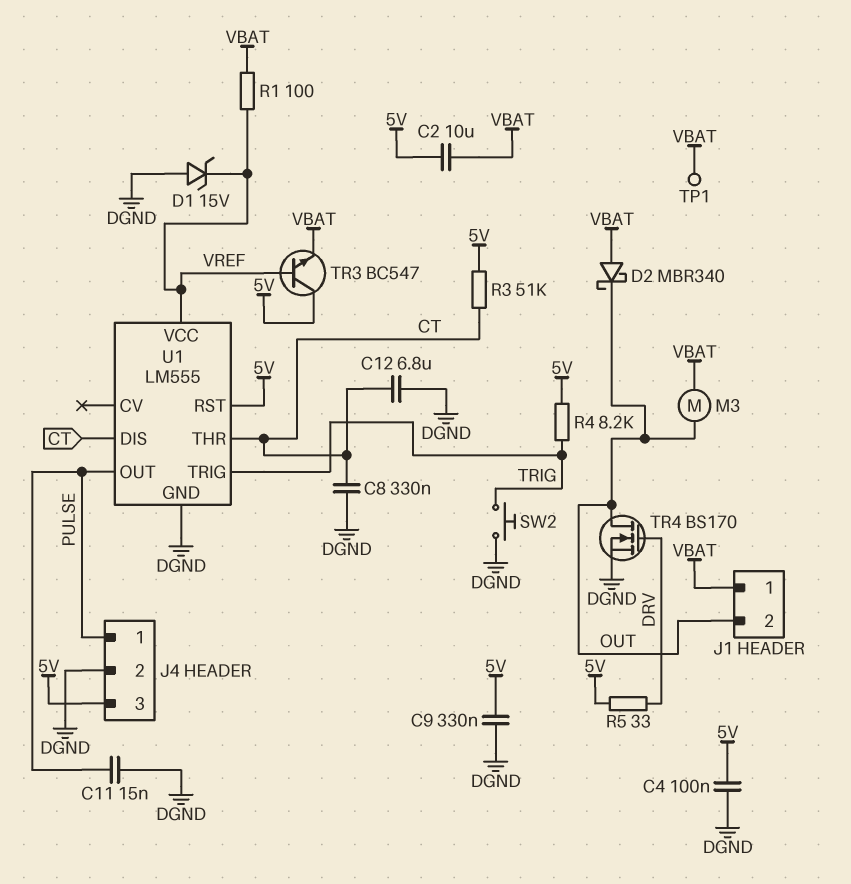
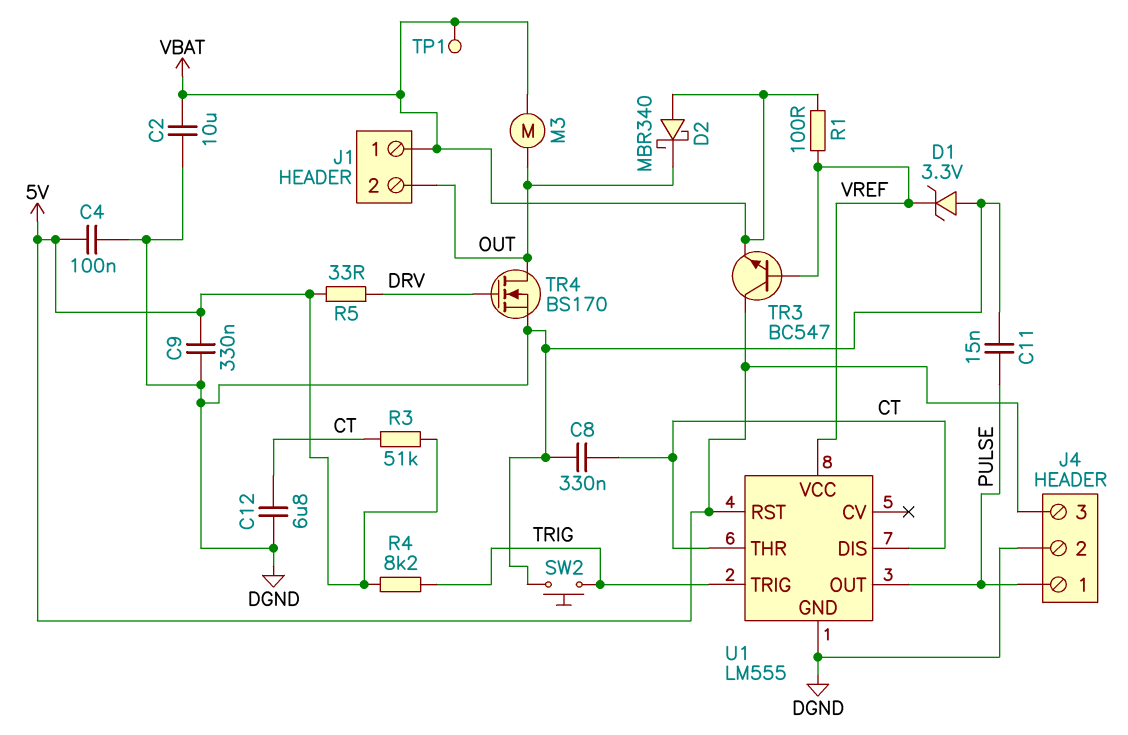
C2: 10uF (5V, VBAT) -> 10uF (DGND, VBAT)
D1: zener 15V (A DGND, K VREF) -> zener 3.3V (A DGND, K VREF)

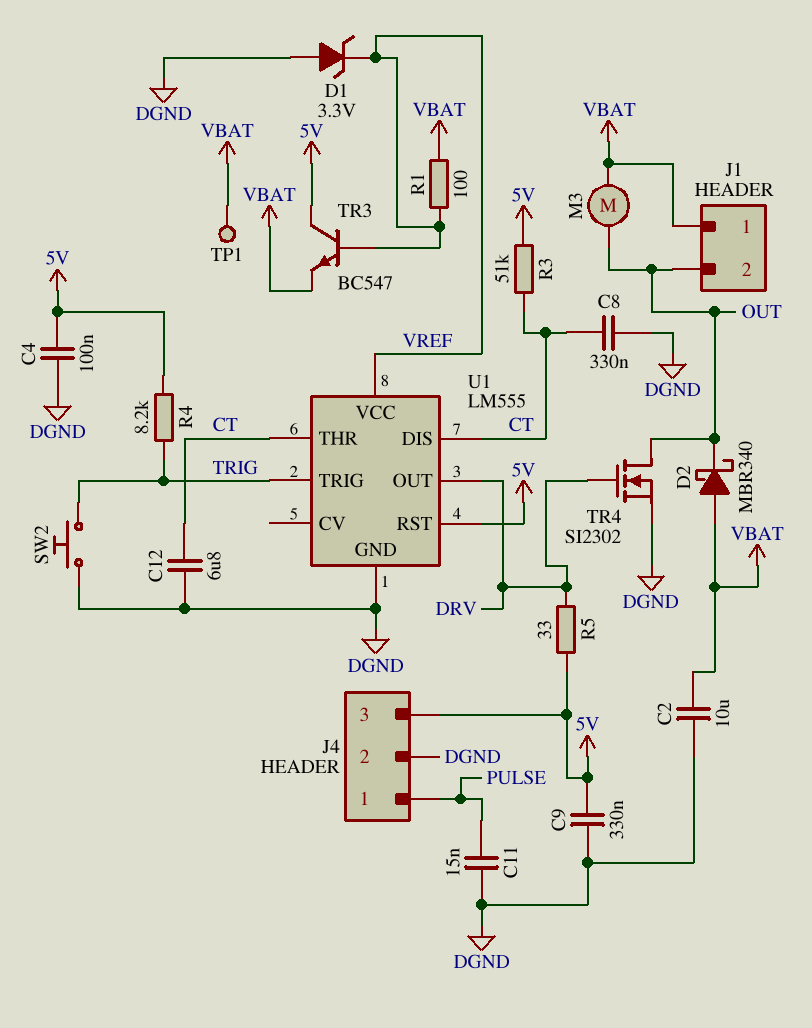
TR4: NMOS BS170 (G DRV, D OUT, S DGND) -> NMOS SI2302 (G DRV, D OUT, S DGND)
U1 pin OUT: PULSE -> DRV

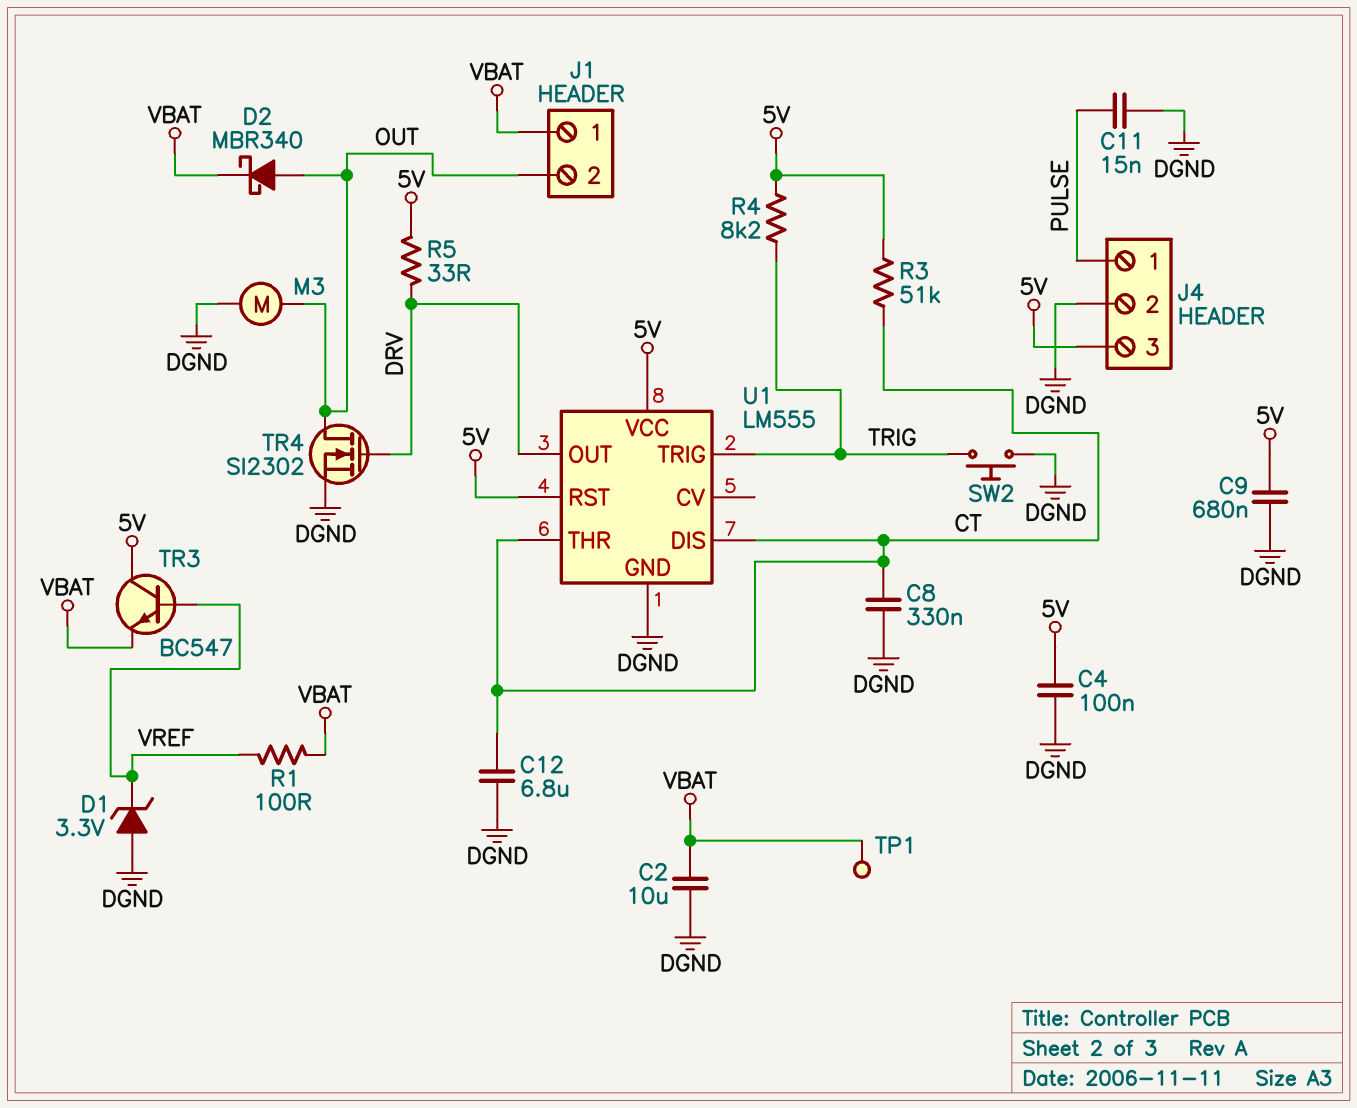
C9: 330nF (5V, DGND) -> 680nF (5V, DGND)
D2: schottky MBR340 (A VBAT, K OUT) -> schottky MBR340 (A OUT, K VBAT)
M3: motor (OUT, VBAT) -> motor (DGND, OUT)
U1 pin VCC: VREF -> 5V

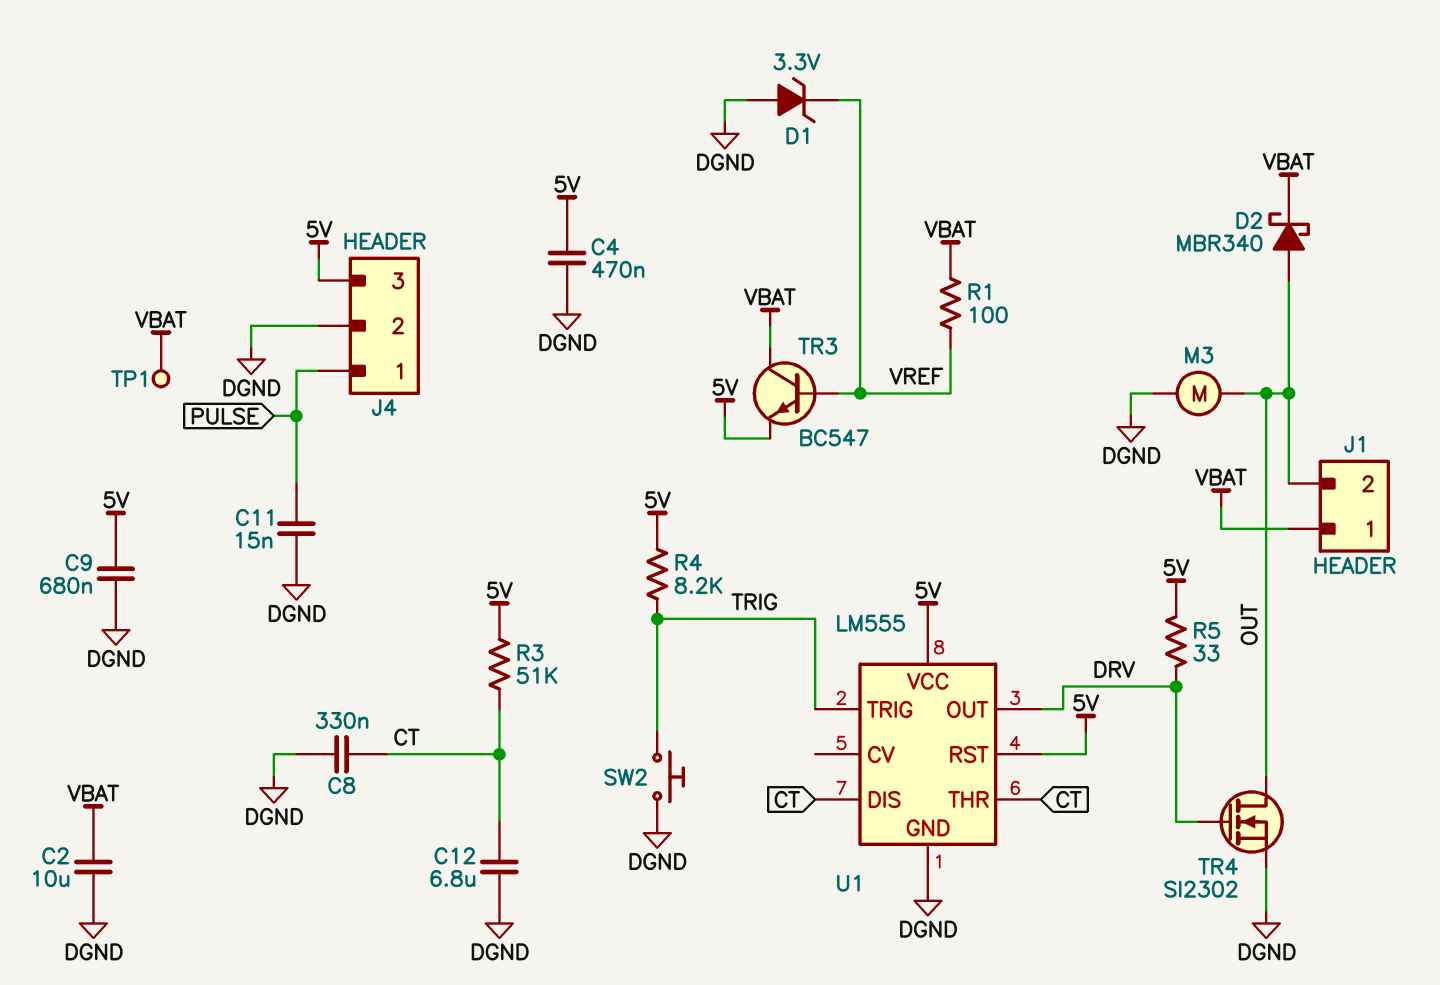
C4: 100nF (5V, DGND) -> 470nF (5V, DGND)
TR3: NPN BC547 (B VREF, C 5V, E VBAT) -> NPN BC547 (B VREF, C VBAT, E 5V)

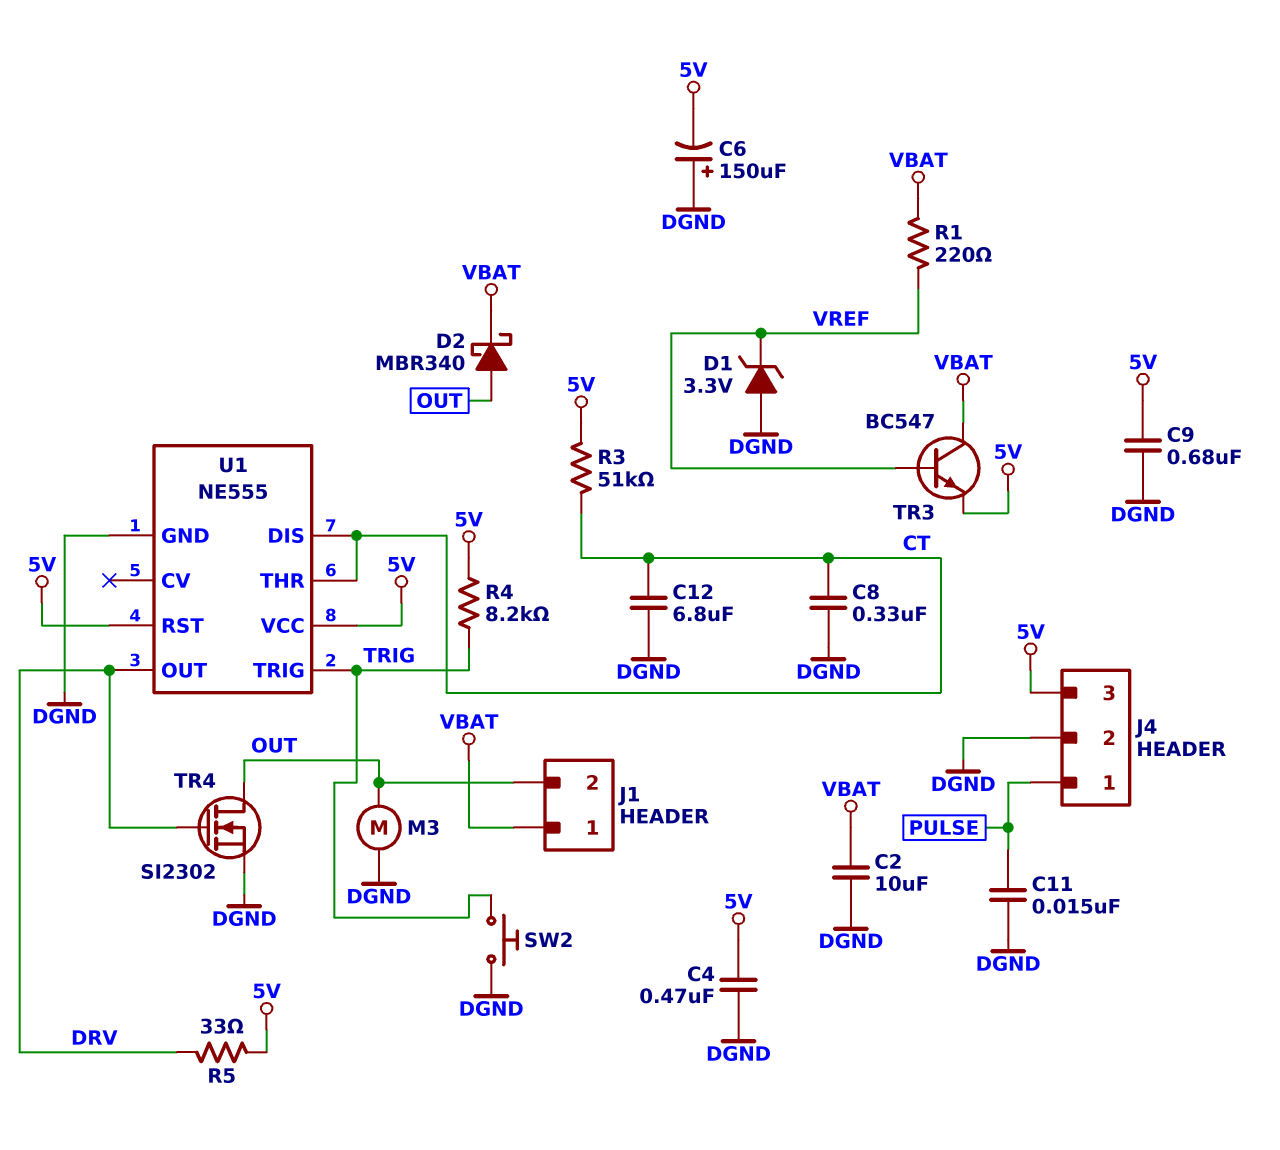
C6: none -> 150uF (plus DGND, minus 5V)
R1: 100 (VBAT, VREF) -> 220 (VBAT, VREF)
TP1: test point (VBAT) -> none
U1: LM555 -> NE555

